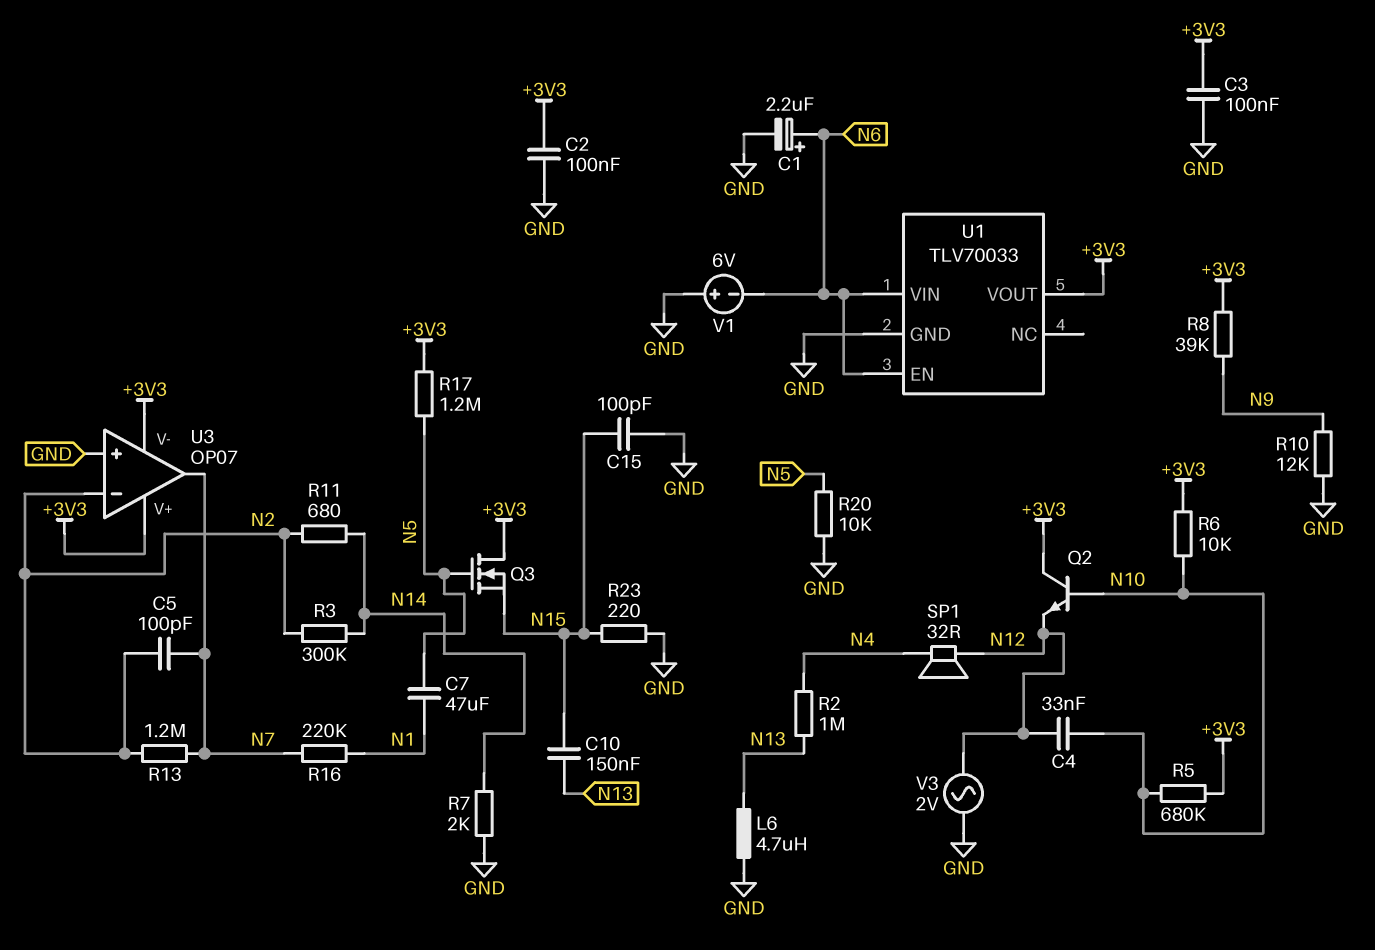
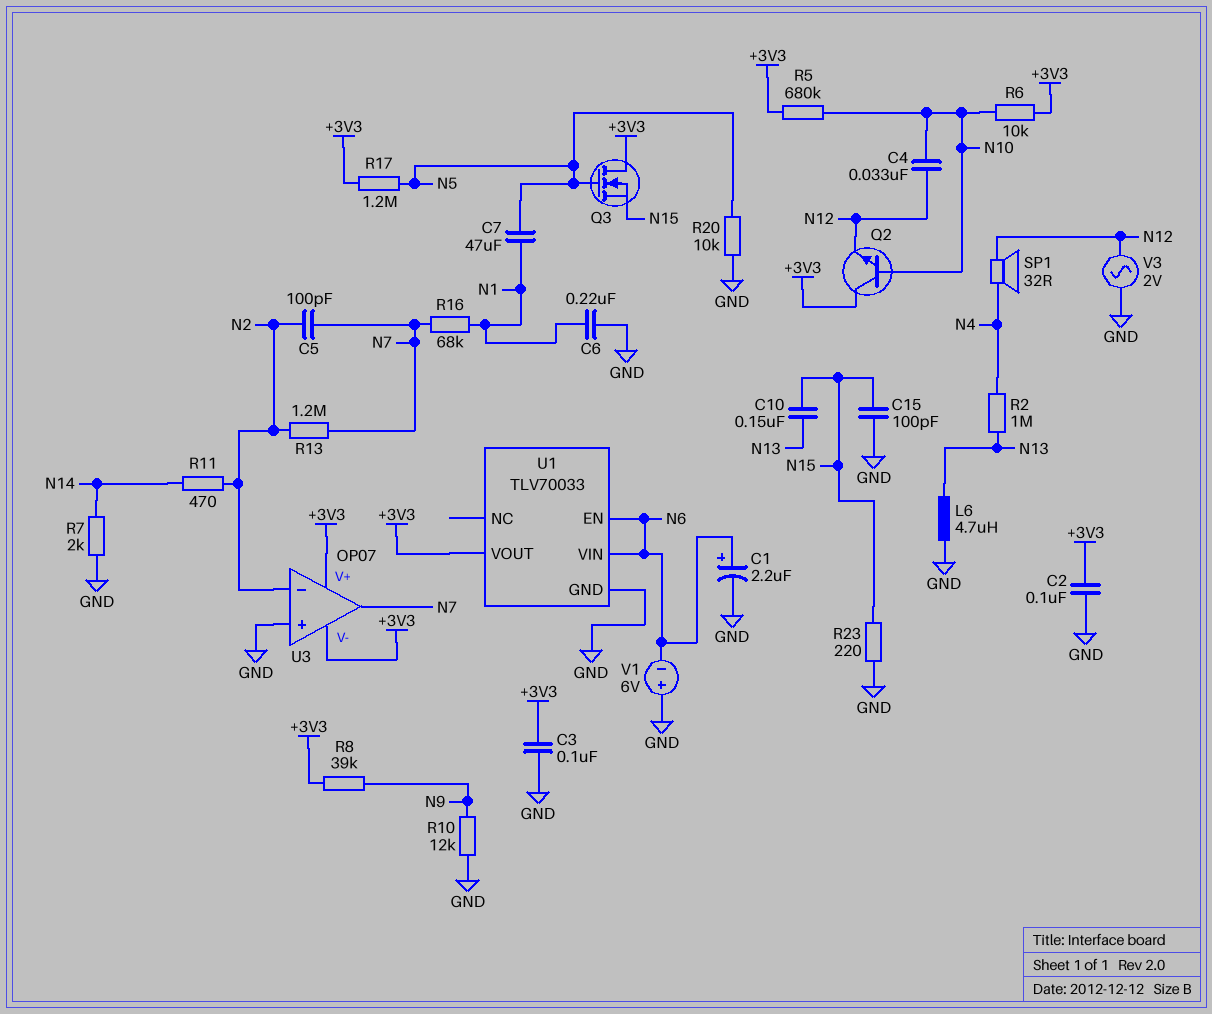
C6: none -> 220nF (GND, N1)
R3: 300k (N2, N14) -> none
R11: 680 (N2, N14) -> 470 (N2, N14)
R16: 220k (N1, N7) -> 68k (N1, N7)

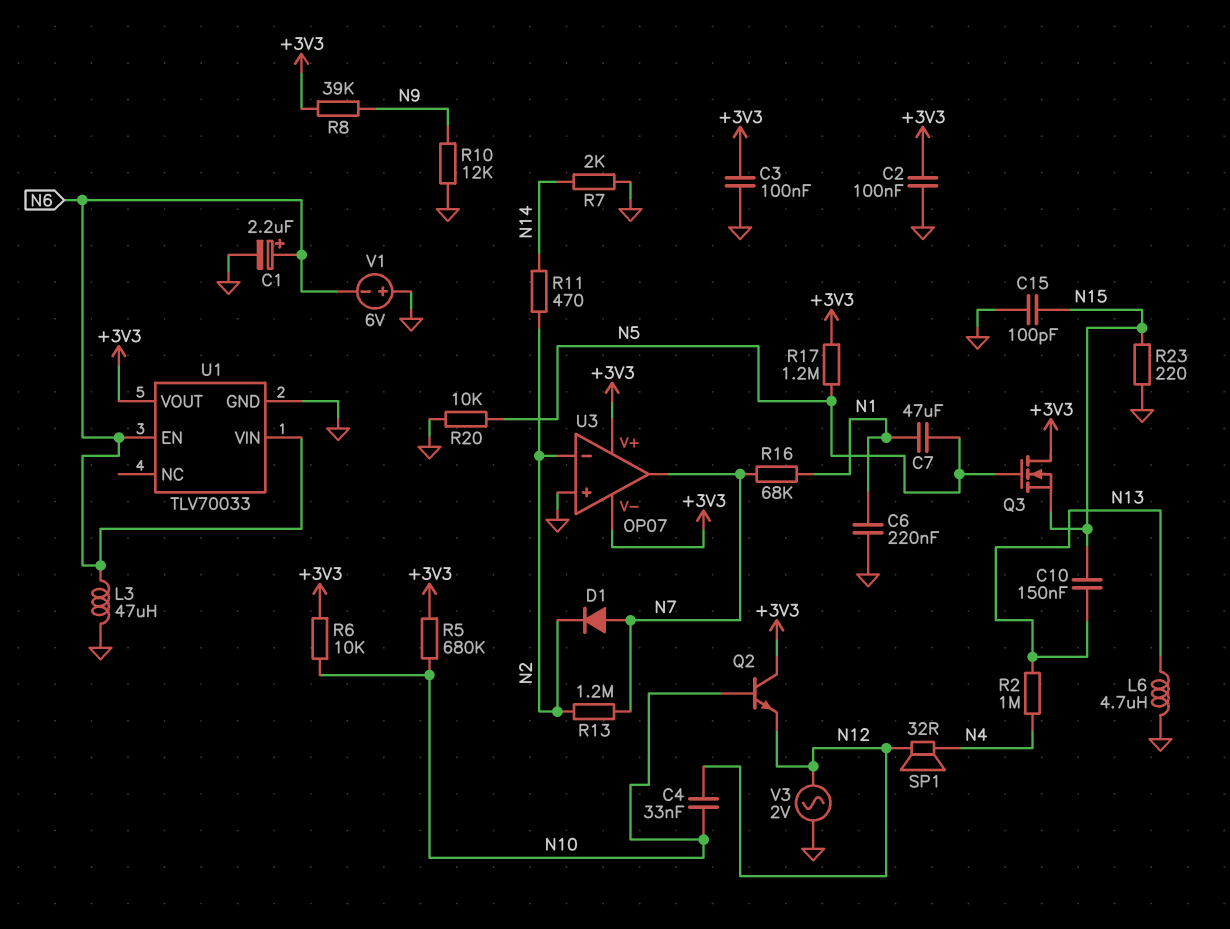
C5: 100pF (N2, N7) -> none
D1: none -> diode (A N7, K N2)
L3: none -> 47uH (GND, N6)

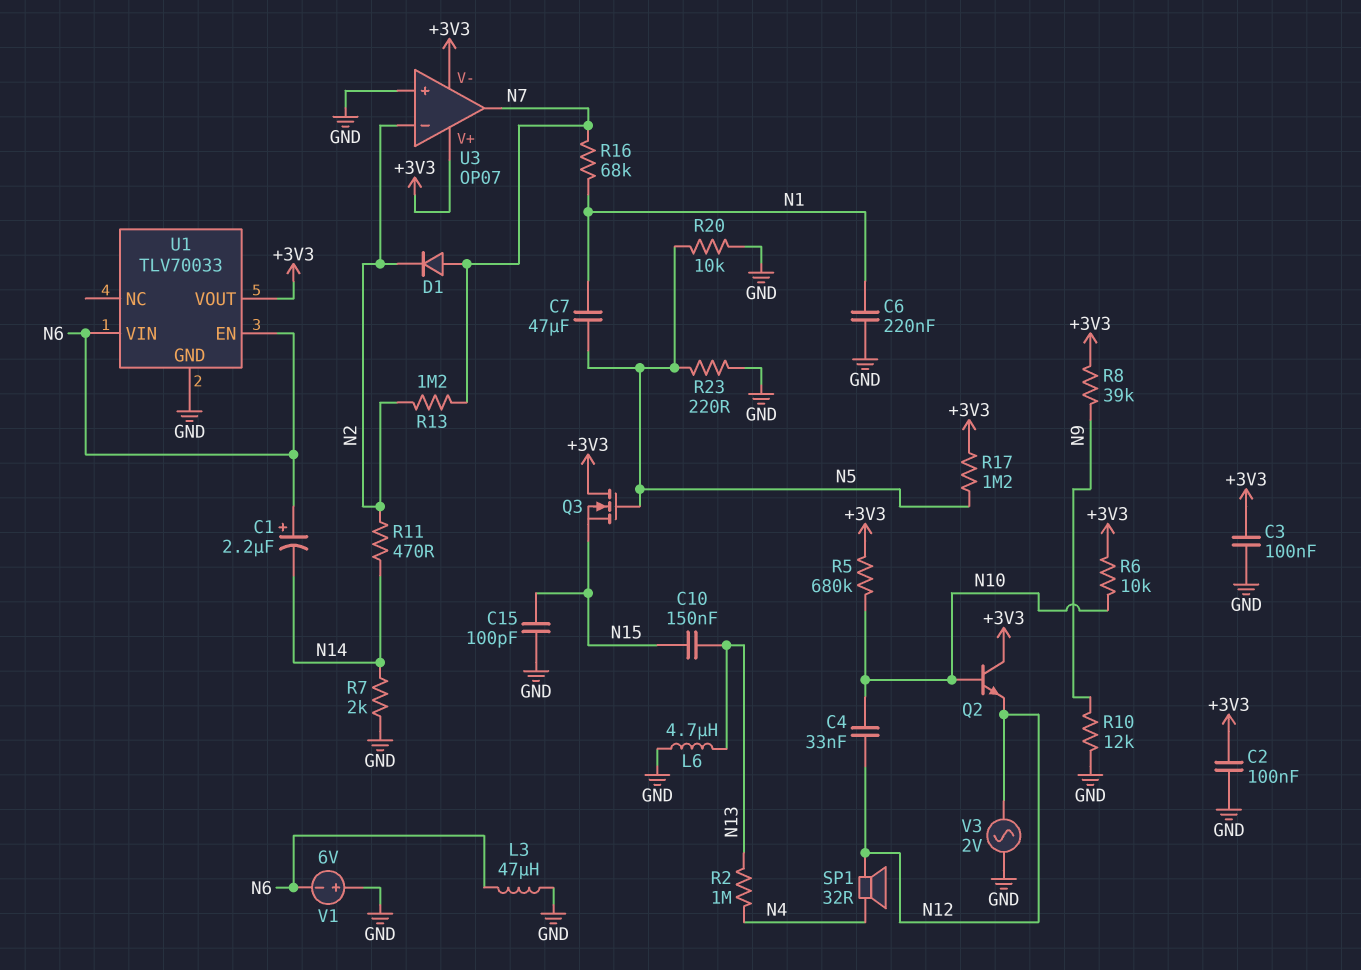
C1: 2.2uF (plus N6, minus GND) -> 2.2uF (plus N6, minus N14)
R23: 220 (GND, N15) -> 220 (GND, N5)

